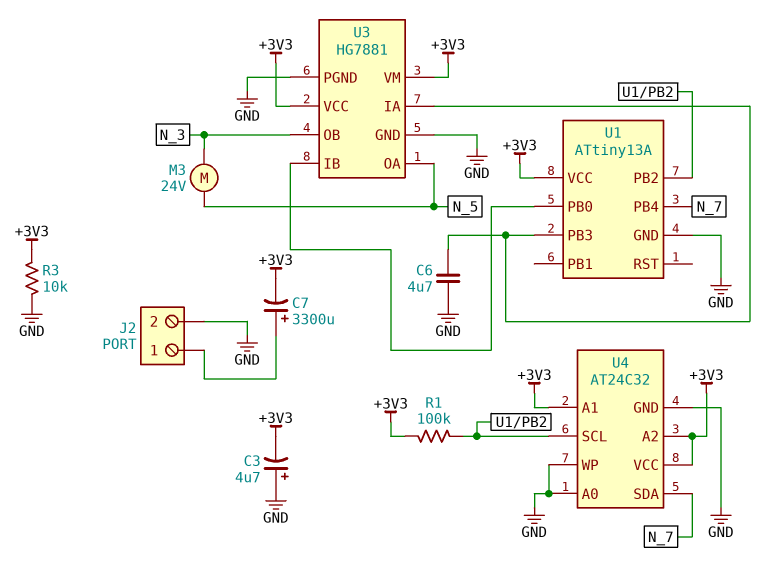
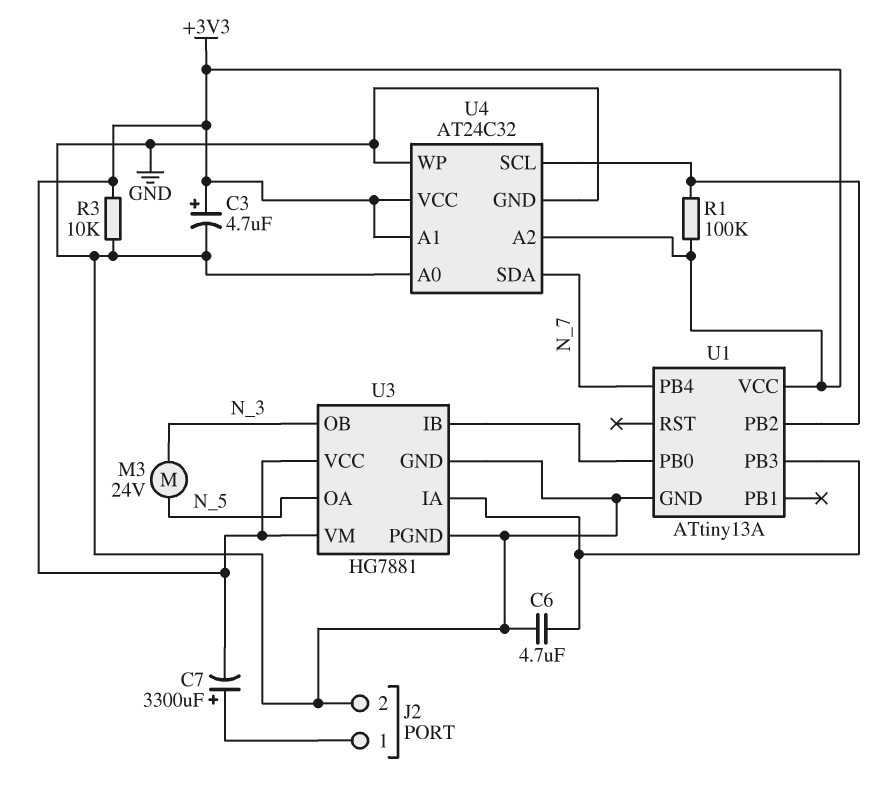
C3: 4.7uF (plus GND, minus +3V3) -> 4.7uF (plus +3V3, minus GND)

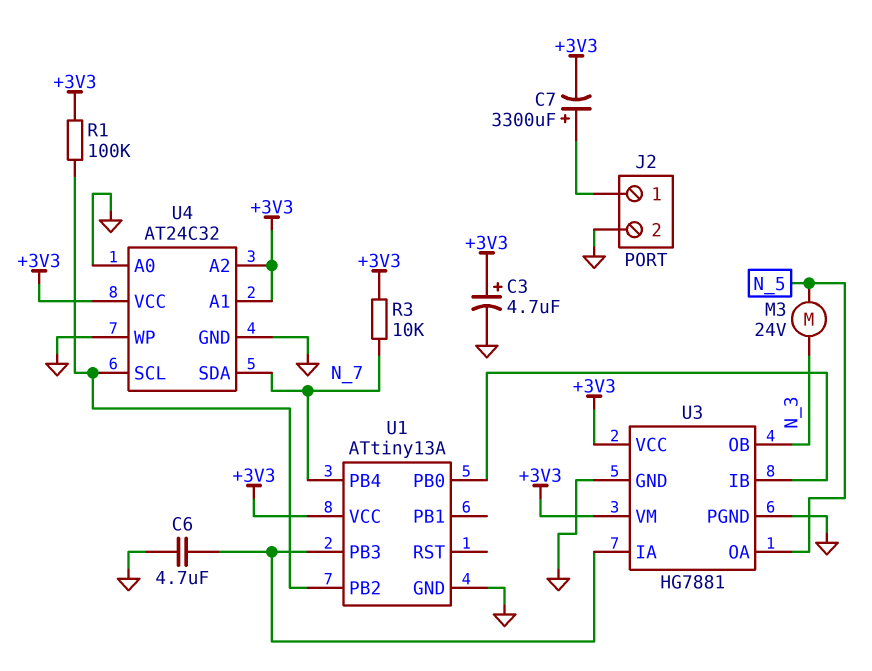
R3: 10k (+3V3, GND) -> 10k (+3V3, N_7)

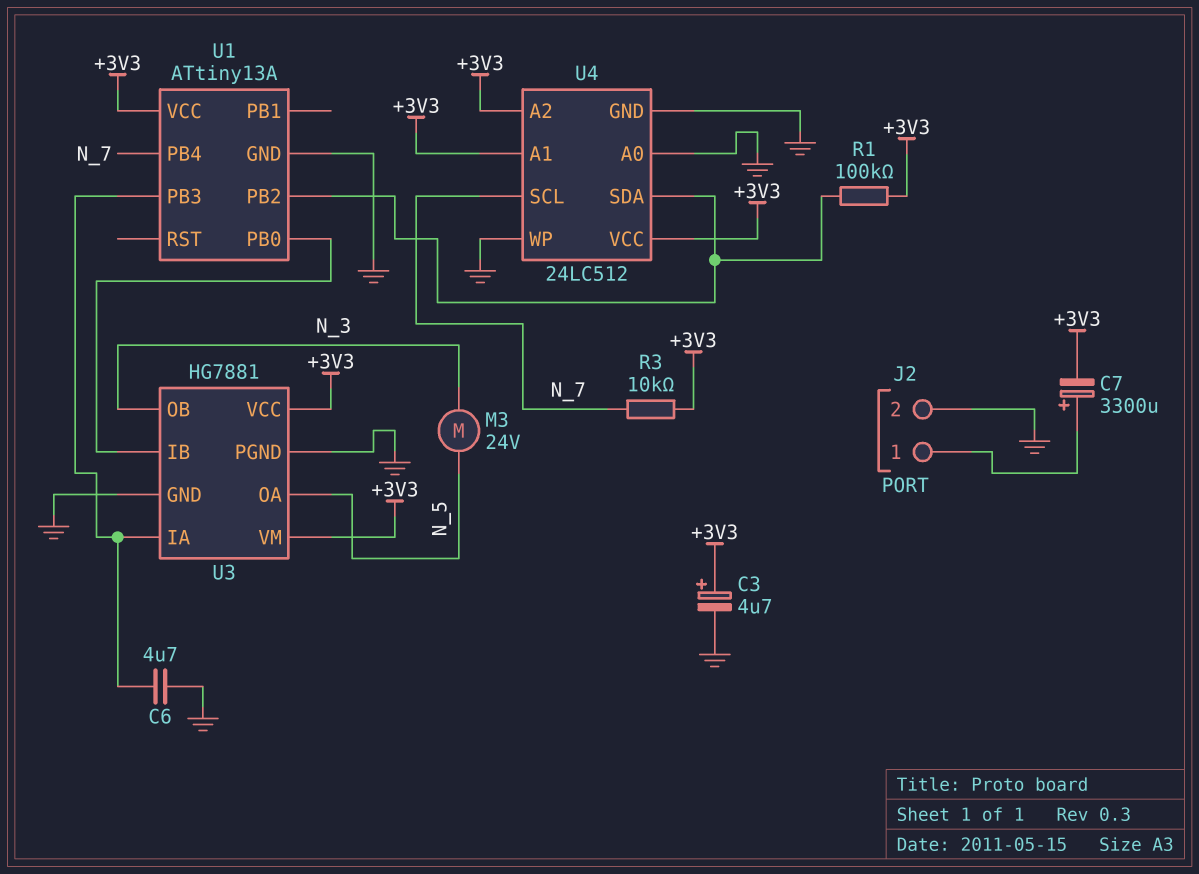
U4: AT24C32 -> 24LC512
U4 pin SCL: U1/PB2 -> N_7
U4 pin SDA: N_7 -> U1/PB2

